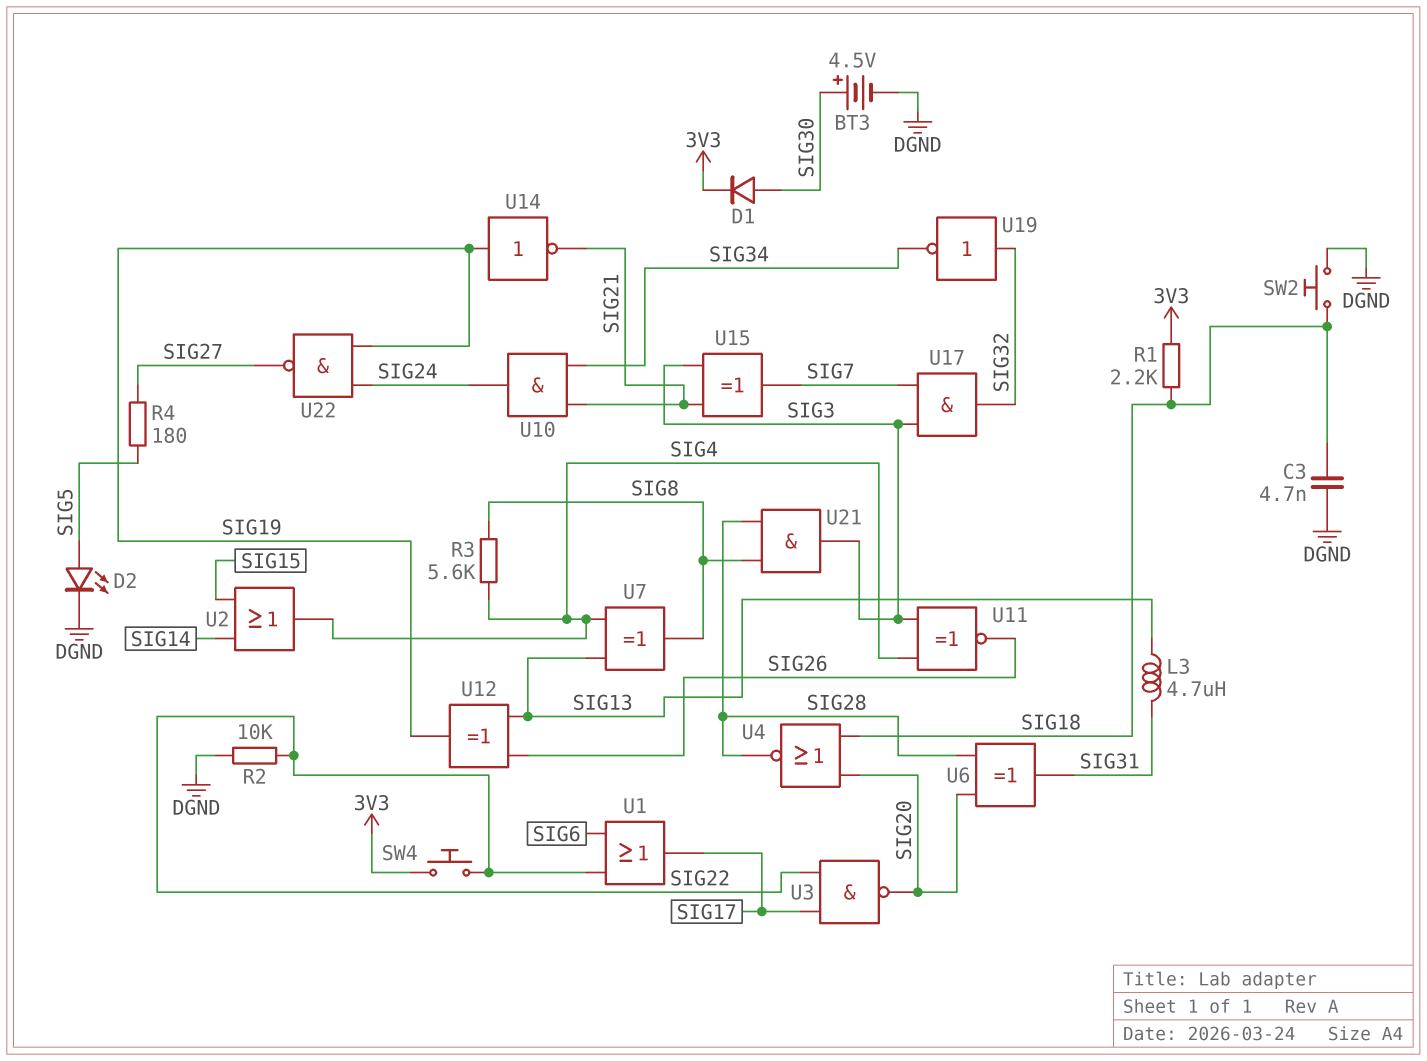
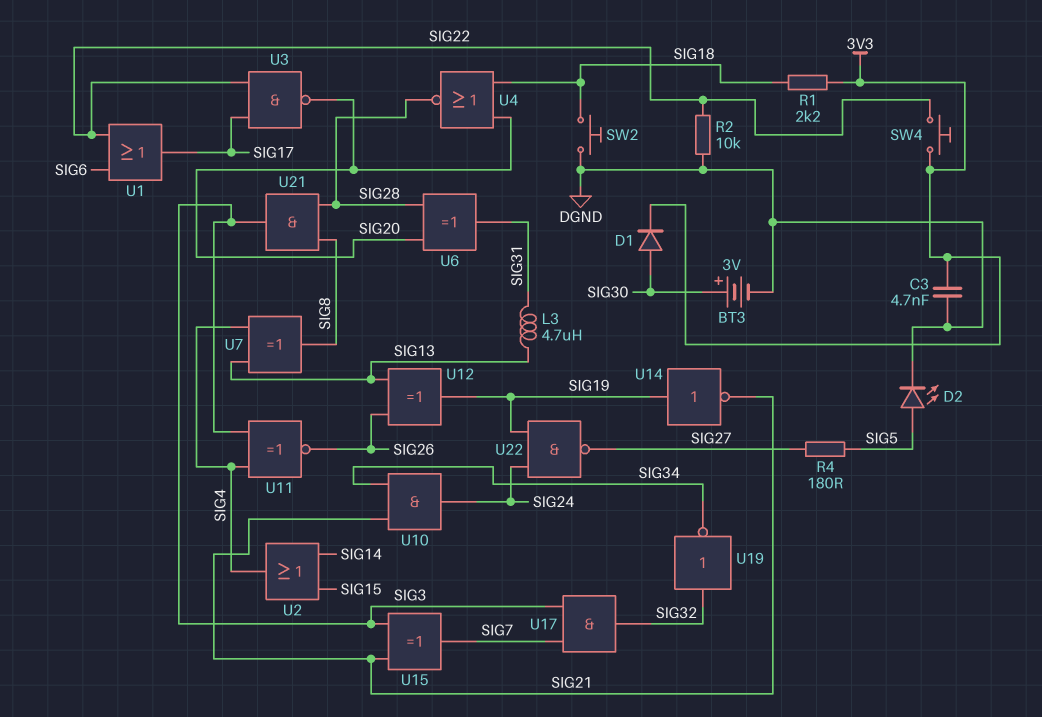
BT3: 4.5V (plus SIG30, minus DGND) -> 3V (plus SIG30, minus DGND)
C3: 4.7nF (DGND, SIG18) -> 4.7nF (3V3, DGND)
R3: 5.6k (SIG4, SIG8) -> none

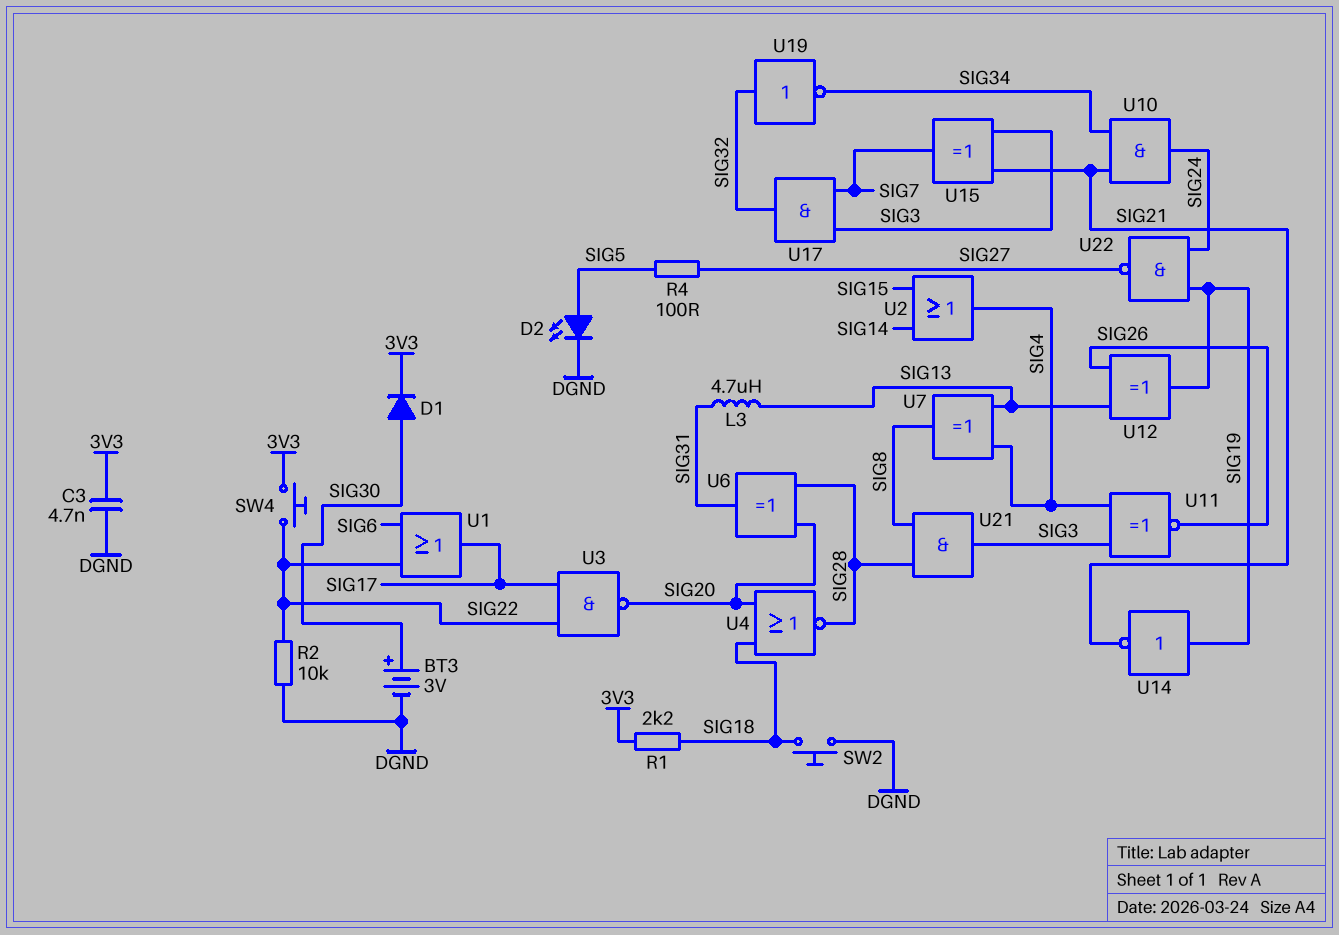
R4: 180 (SIG5, SIG27) -> 100 (SIG5, SIG27)

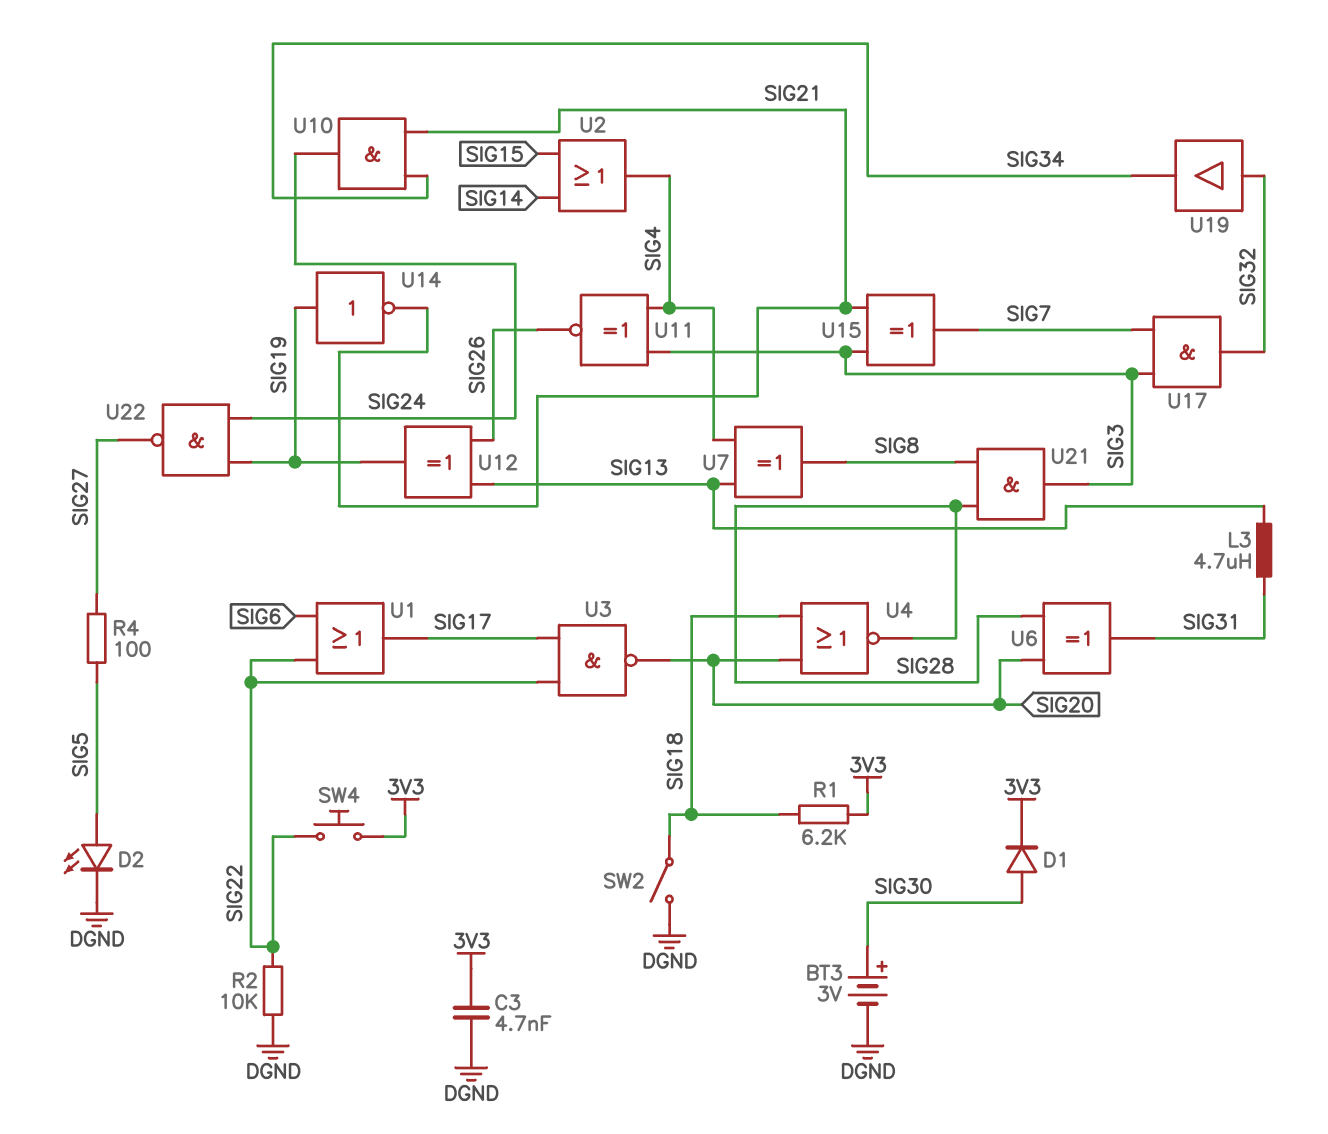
R1: 2.2k (3V3, SIG18) -> 6.2k (3V3, SIG18)
SW2: button (DGND, SIG18) -> switch (DGND, SIG18)
U19: NOT (in SIG32, out SIG34) -> buffer (in SIG32, out SIG34)

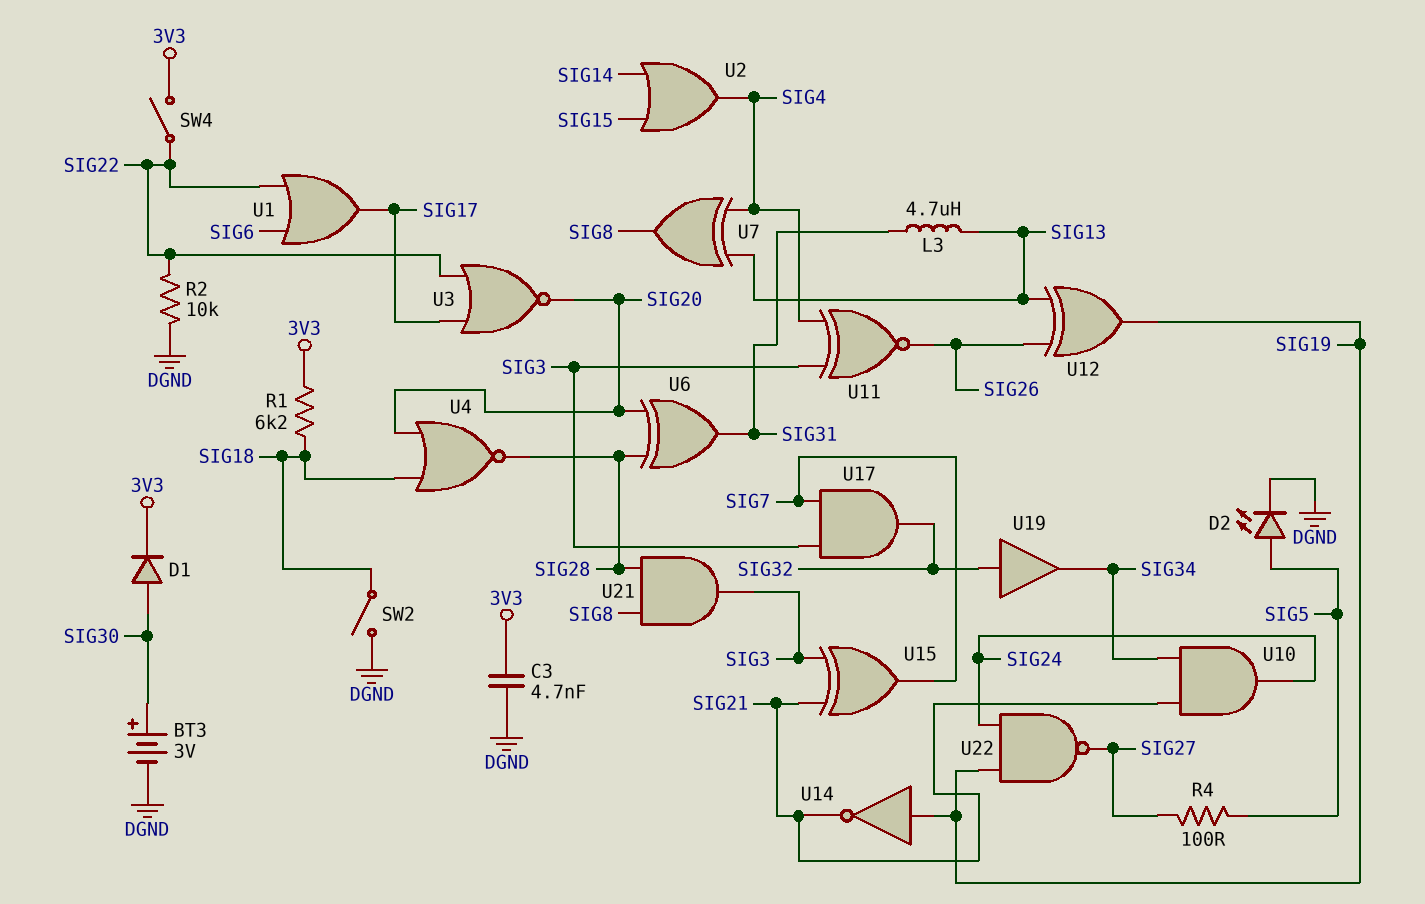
SW4: button (3V3, SIG22) -> switch (3V3, SIG22)
U3: NAND (in SIG17, in SIG22, out SIG20) -> NOR (in SIG17, in SIG22, out SIG20)

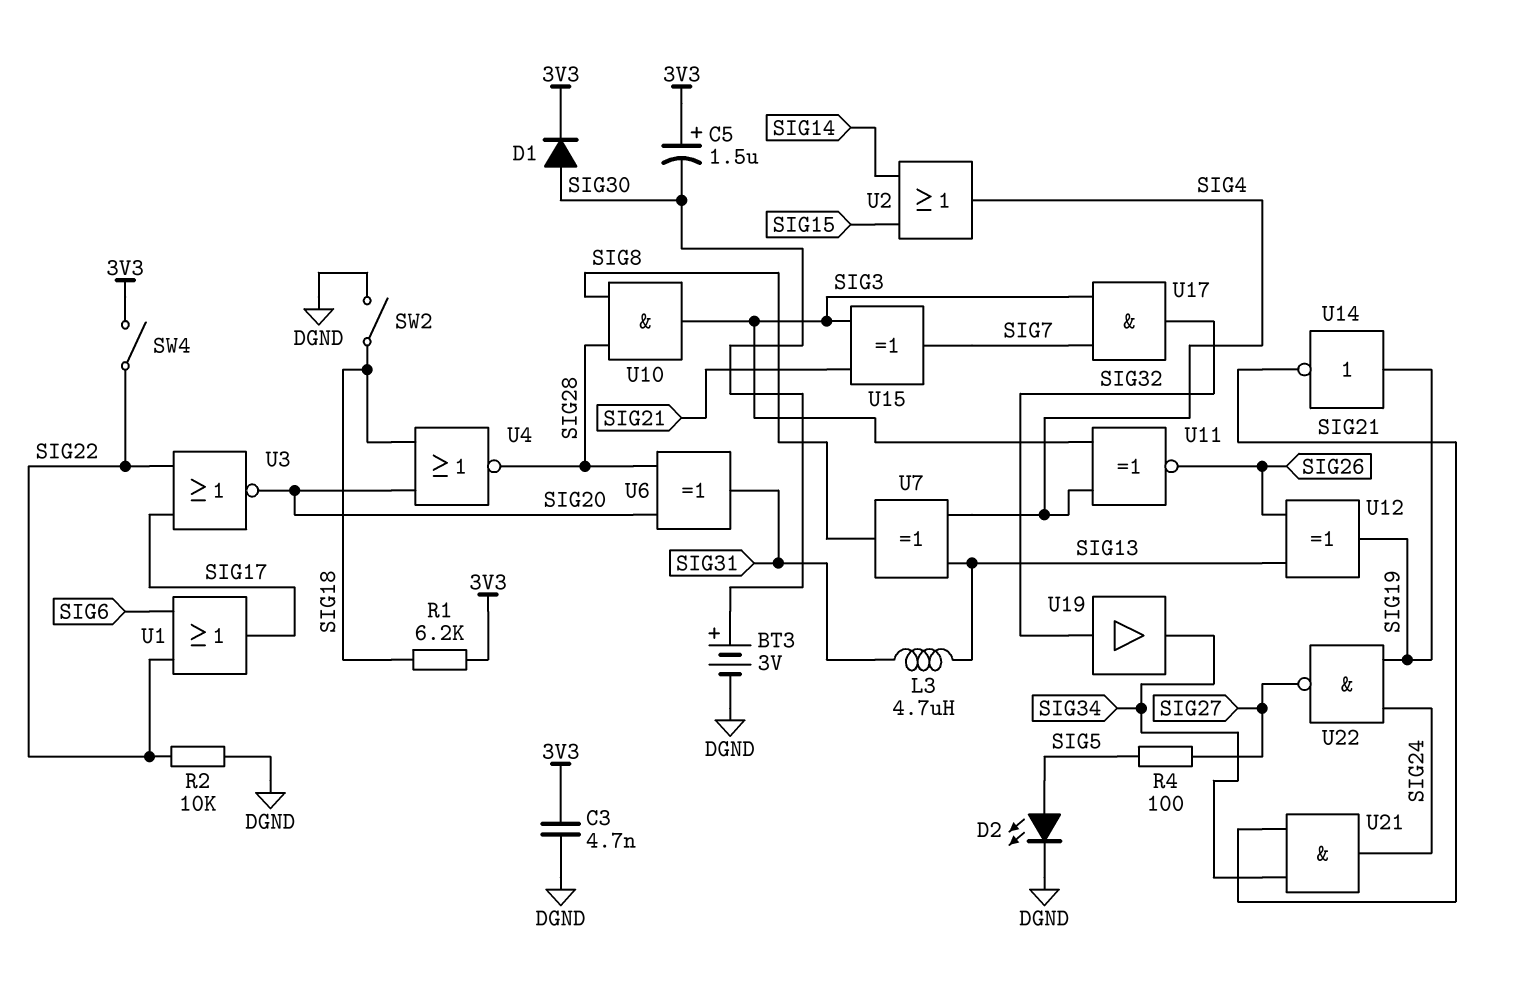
C5: none -> 1.5uF (plus 3V3, minus SIG30)
U10: AND (in SIG21, in SIG34, out SIG24) -> AND (in SIG8, in SIG28, out SIG3)
U21: AND (in SIG8, in SIG28, out SIG3) -> AND (in SIG21, in SIG34, out SIG24)

